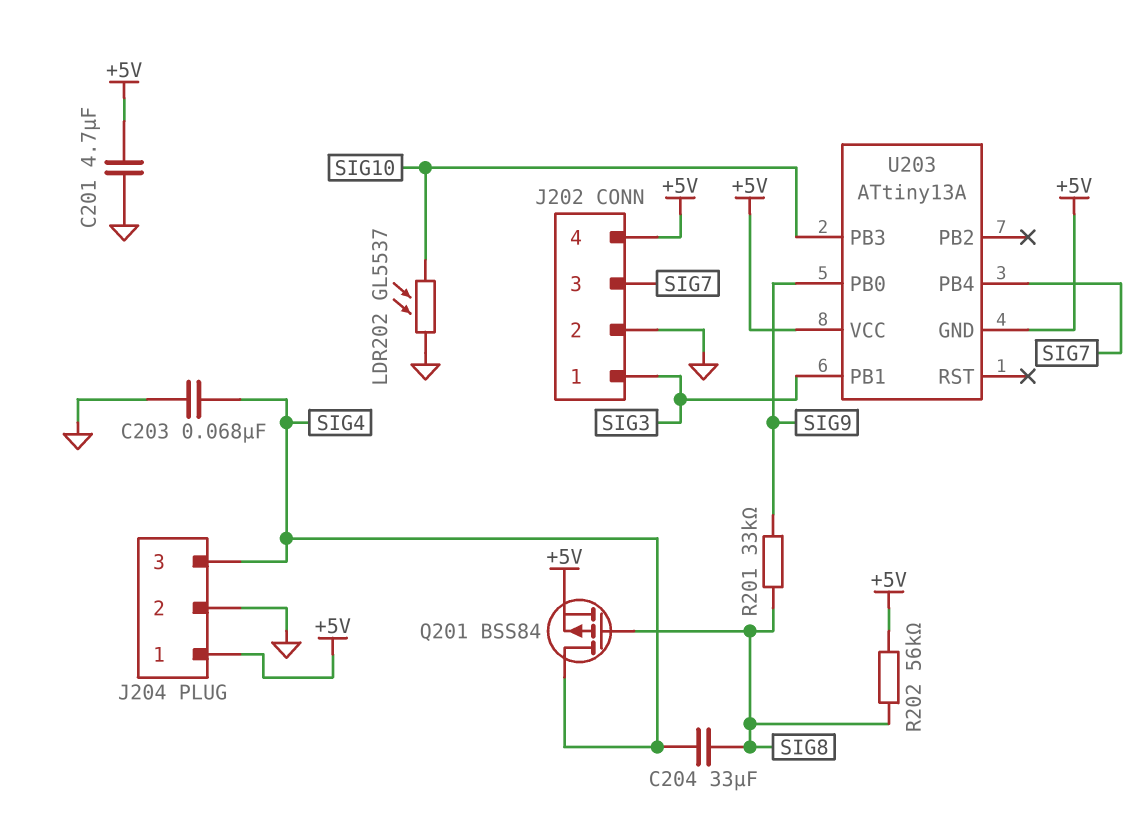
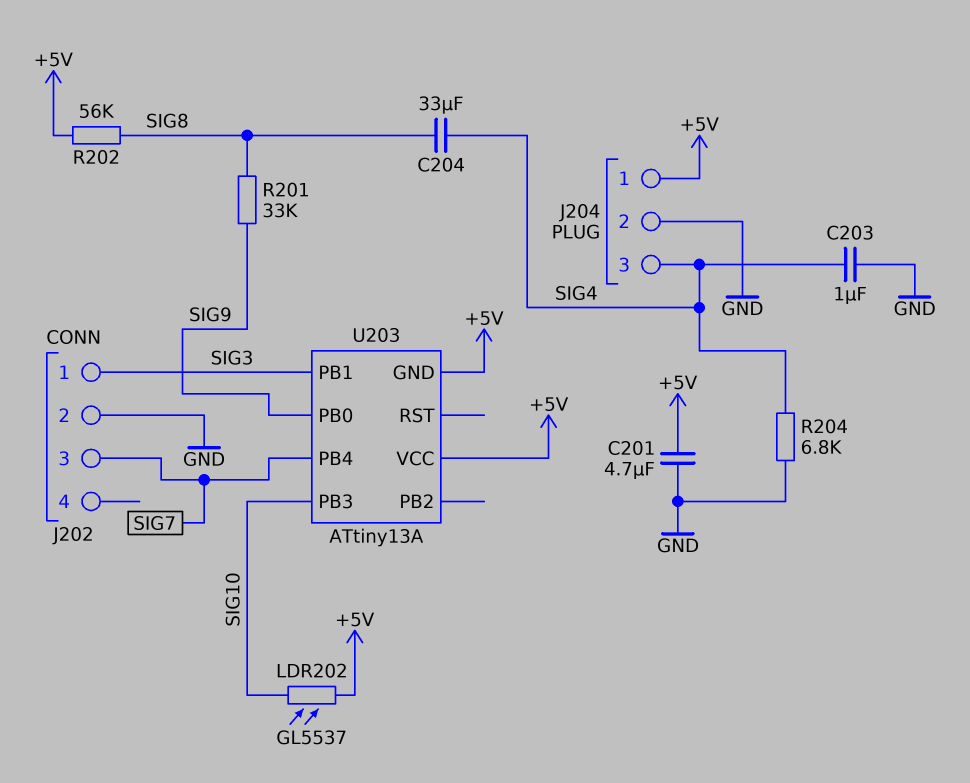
C203: 68nF (GND, SIG4) -> 1uF (GND, SIG4)
J202 pin 4: +5V -> none
LDR202: GL5537 (GND, SIG10) -> GL5537 (+5V, SIG10)
Q201: PMOS BSS84 (G SIG8, D SIG4, S +5V) -> none
R204: none -> 6.8k (GND, SIG4)

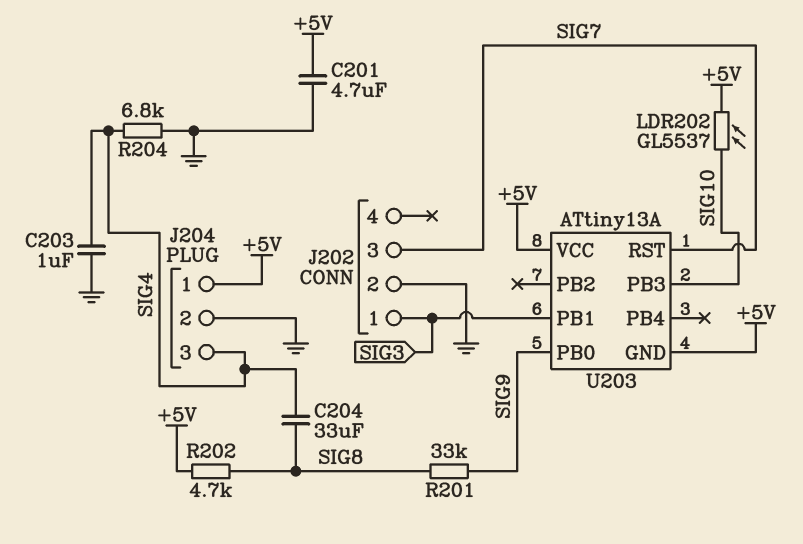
R202: 56k (+5V, SIG8) -> 4.7k (+5V, SIG8)
U203 pin PB4: SIG7 -> none
U203 pin RST: none -> SIG7

